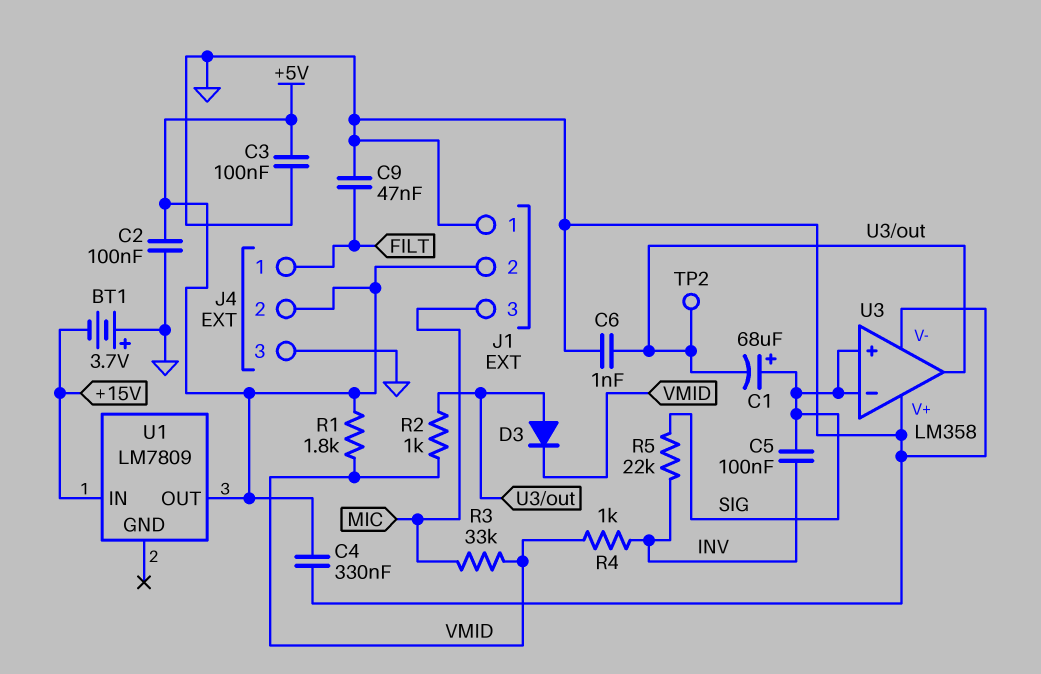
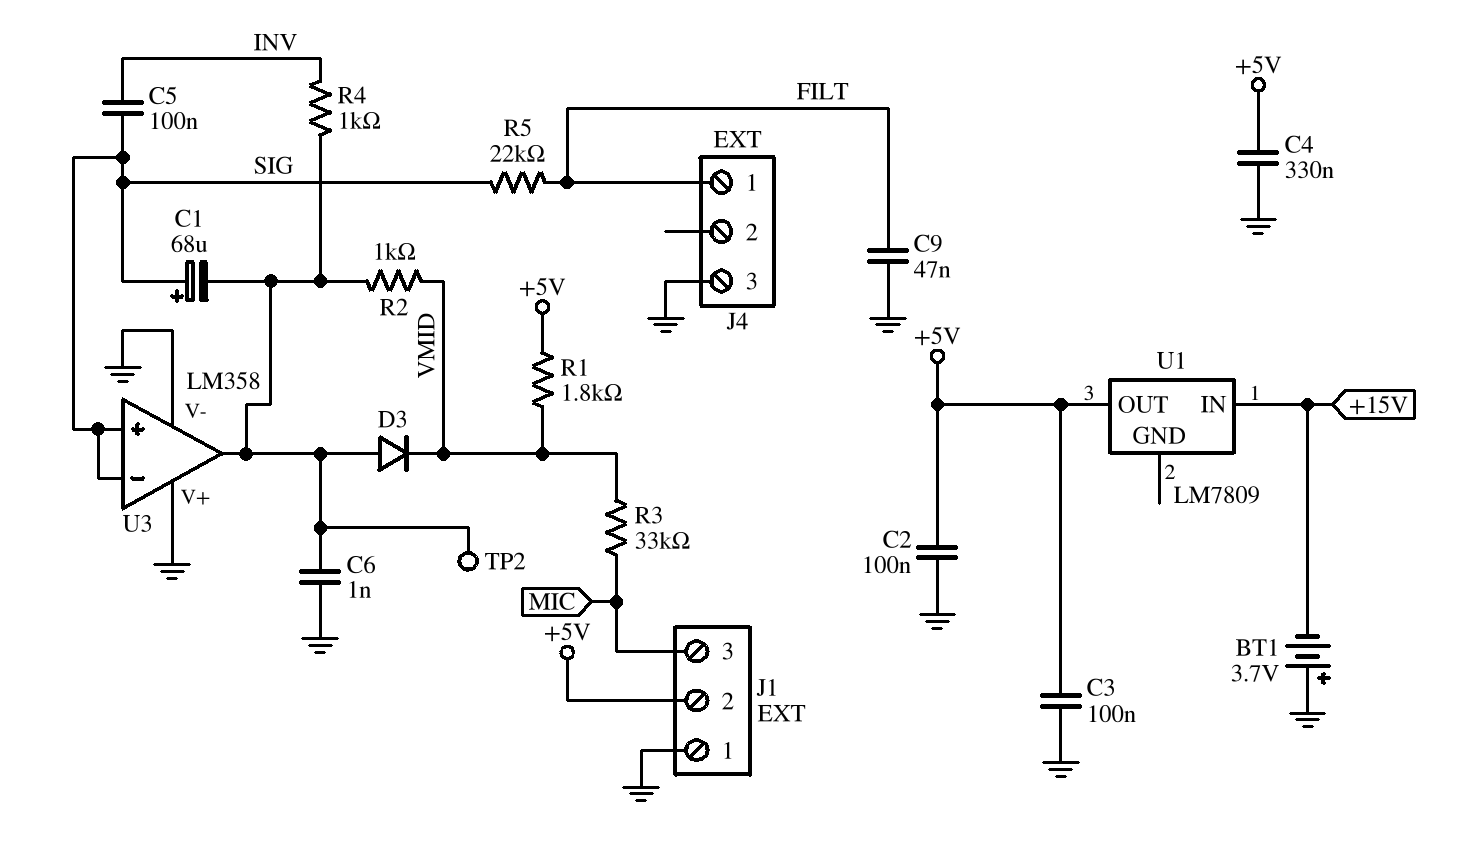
J4 pin 2: +5V -> none
R4: 1k (INV, VMID) -> 1k (INV, U3/out)
R5: 22k (INV, SIG) -> 22k (FILT, SIG)

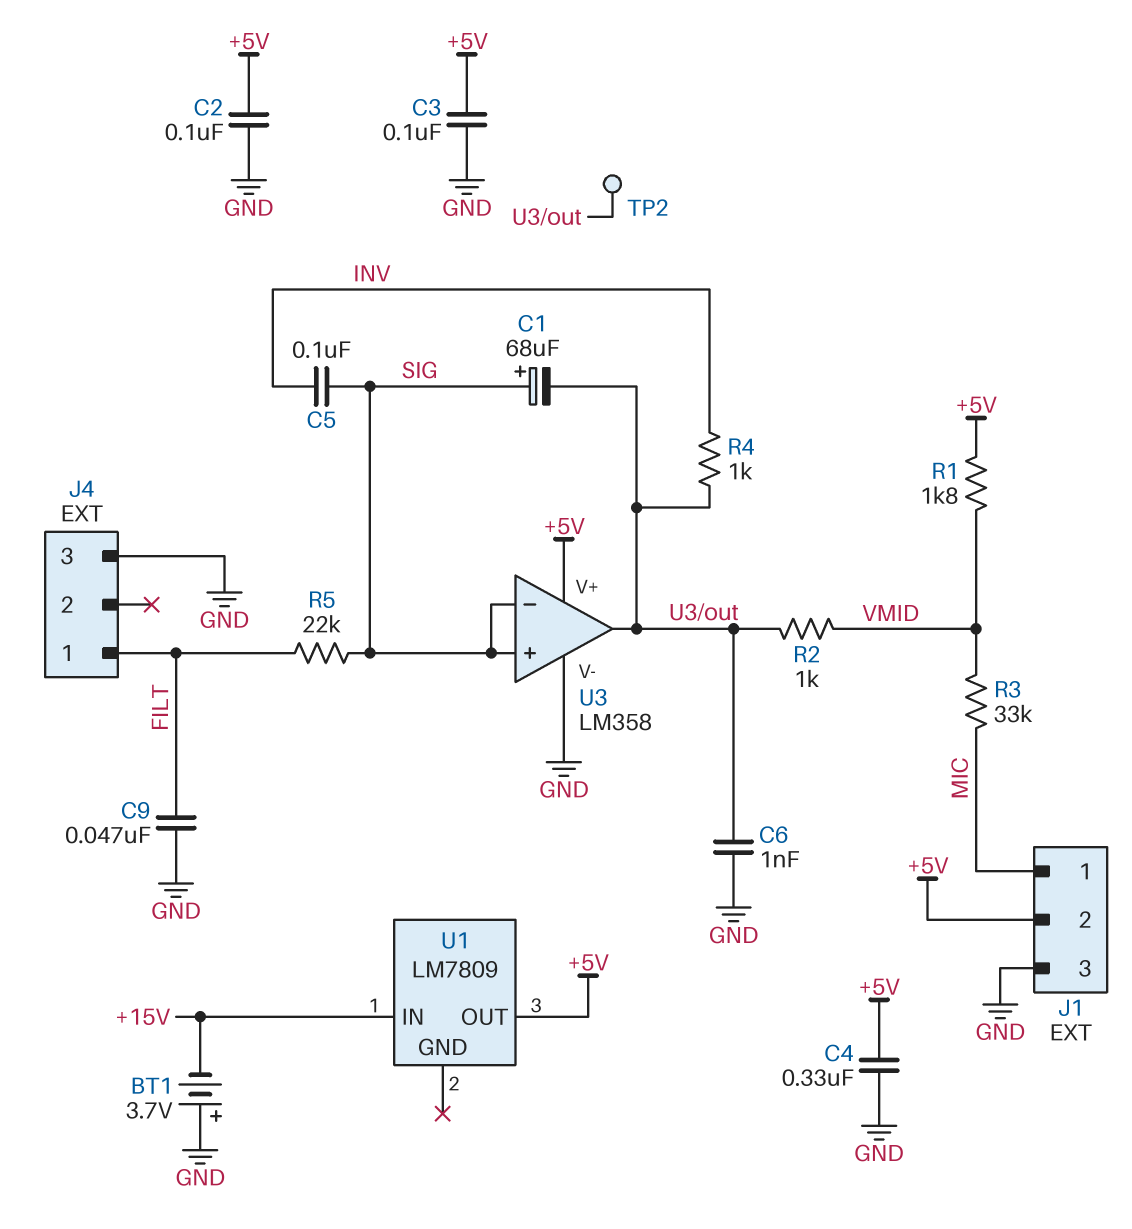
D3: diode (A U3/out, K VMID) -> none
J1 pin 1: GND -> MIC
J1 pin 3: MIC -> GND
U3 pin V+: GND -> +5V

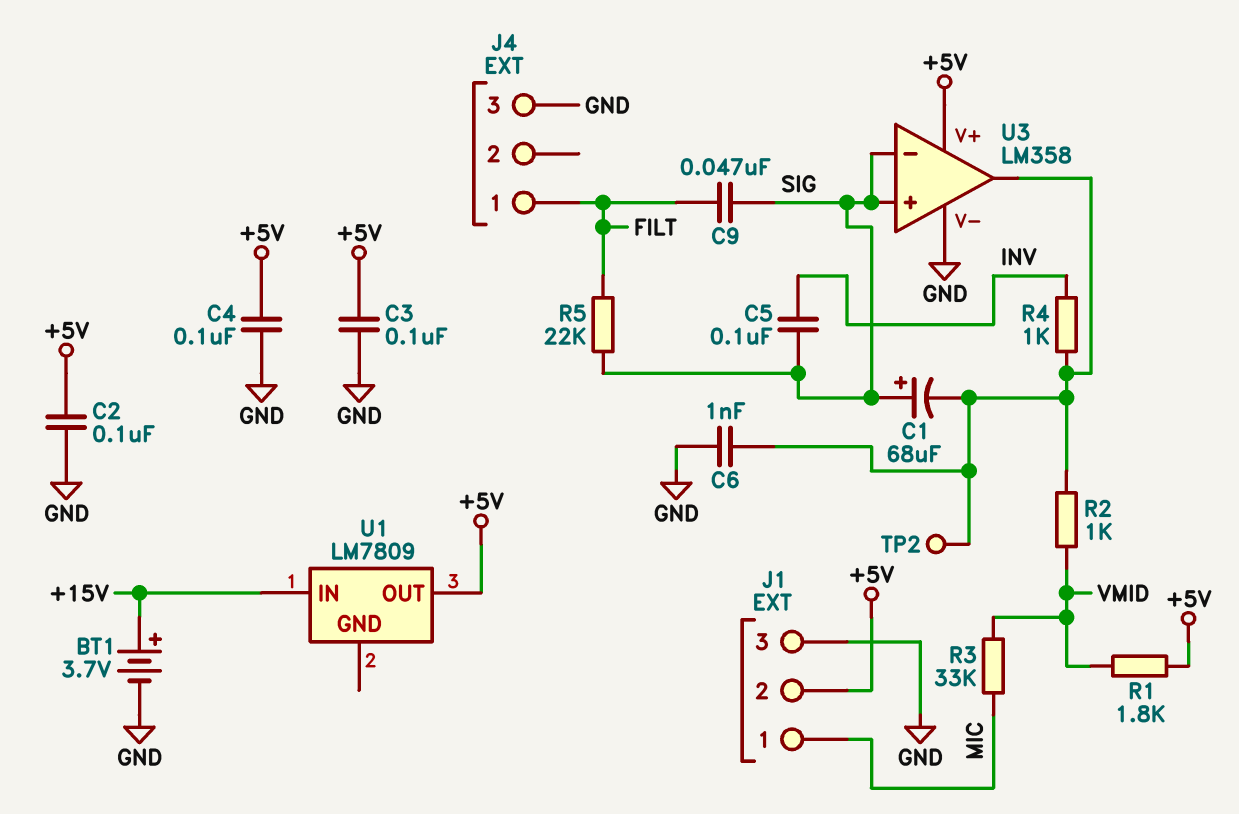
BT1: 3.7V (plus GND, minus +15V) -> 3.7V (plus +15V, minus GND)
C4: 330nF (+5V, GND) -> 100nF (+5V, GND)
C9: 47nF (FILT, GND) -> 47nF (FILT, SIG)

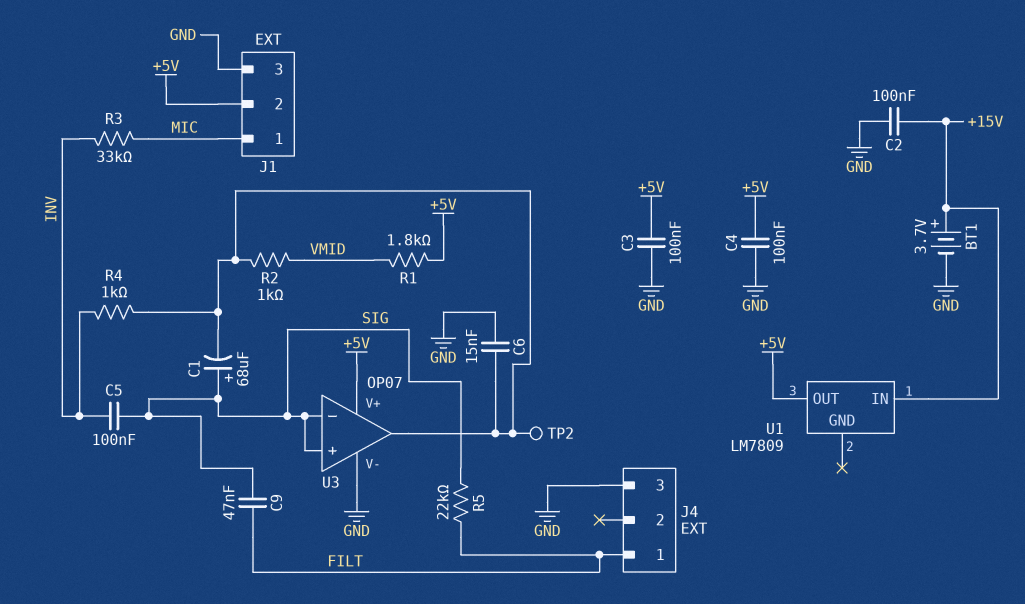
C2: 100nF (+5V, GND) -> 100nF (+15V, GND)
C6: 1nF (GND, U3/out) -> 15nF (GND, U3/out)
R3: 33k (MIC, VMID) -> 33k (INV, MIC)
U3: LM358 -> OP07

